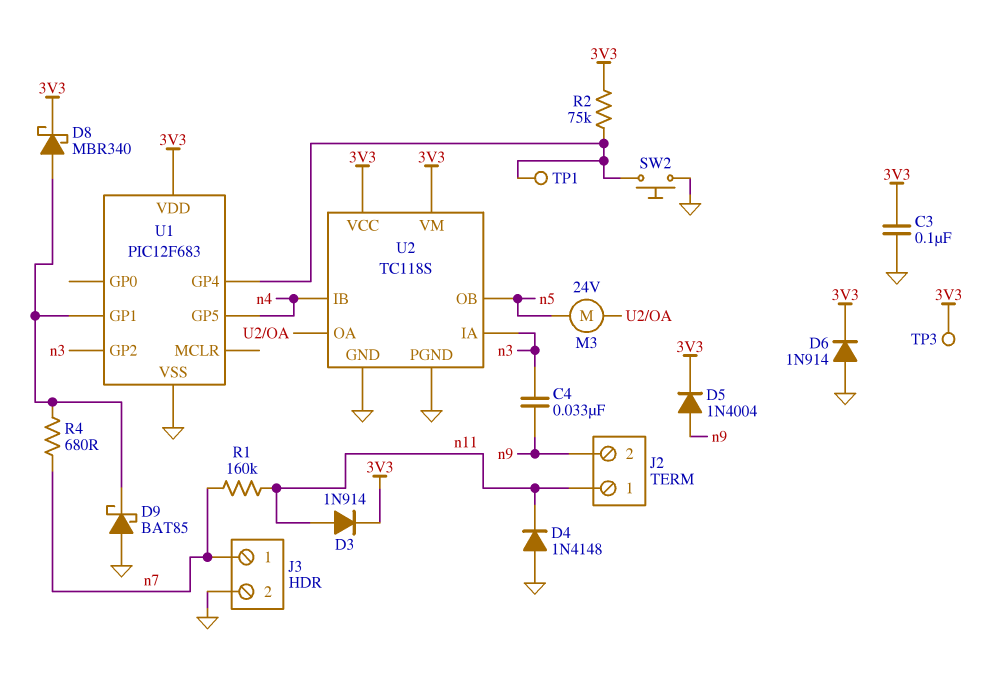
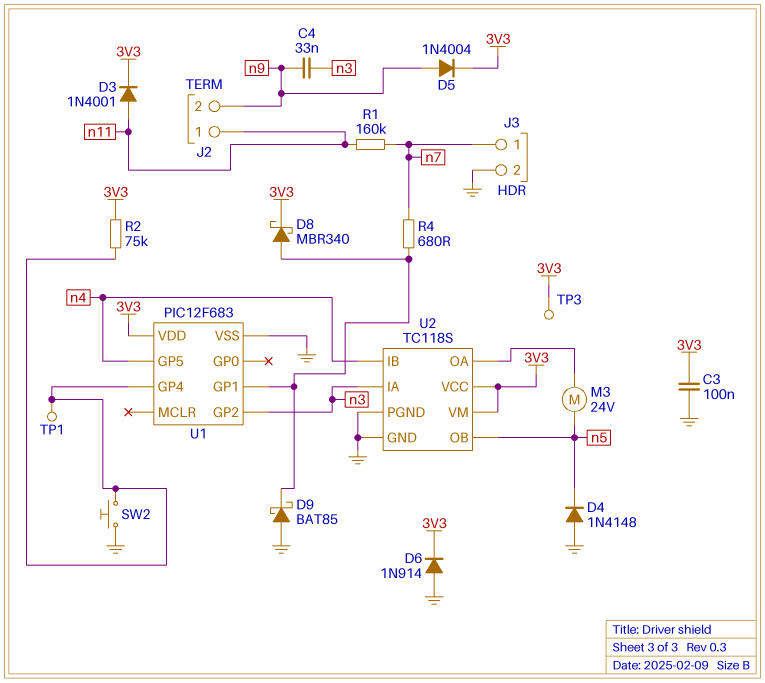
D3: diode 1N914 (A n11, K 3V3) -> diode 1N4001 (A n11, K 3V3)
D4: diode 1N4148 (A GND, K n11) -> diode 1N4148 (A GND, K n5)

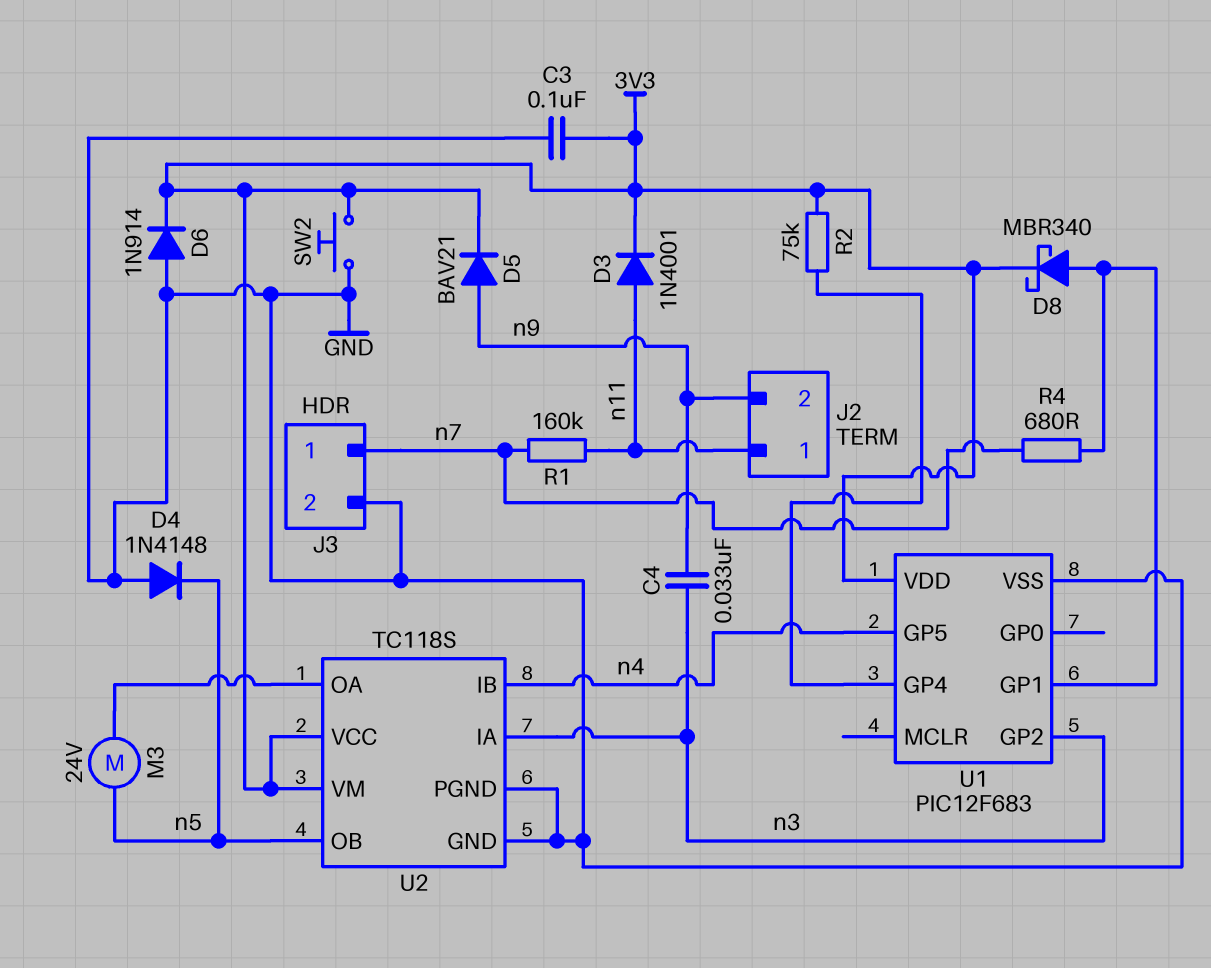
D5: diode 1N4004 (A n9, K 3V3) -> diode BAV21 (A n9, K 3V3)
D9: schottky BAT85 (A GND, K U1/GP1) -> none
SW2: button (GND, U1/GP4) -> button (3V3, GND)
TP1: test point (U1/GP4) -> none
TP3: test point (3V3) -> none

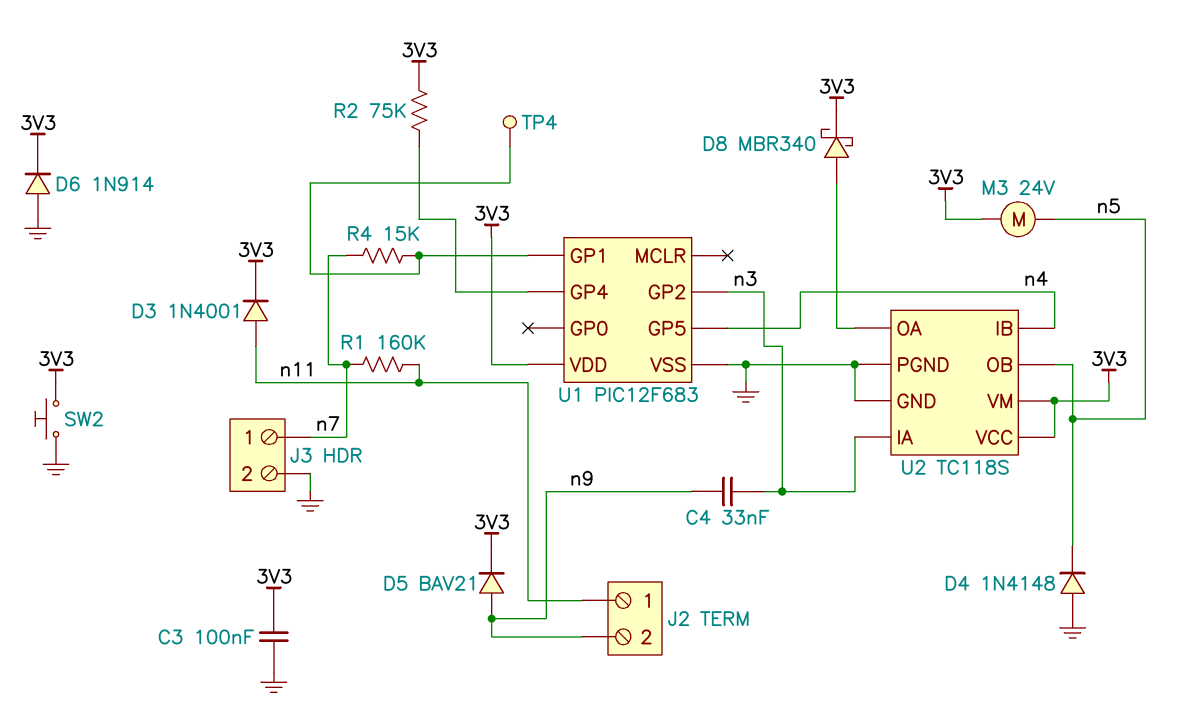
D8: schottky MBR340 (A U1/GP1, K 3V3) -> schottky MBR340 (A U2/OA, K 3V3)
M3: motor 24V (U2/OA, n5) -> motor 24V (3V3, n5)
R4: 680 (U1/GP1, n7) -> 15k (U1/GP1, n7)
TP4: none -> test point (U1/GP1)

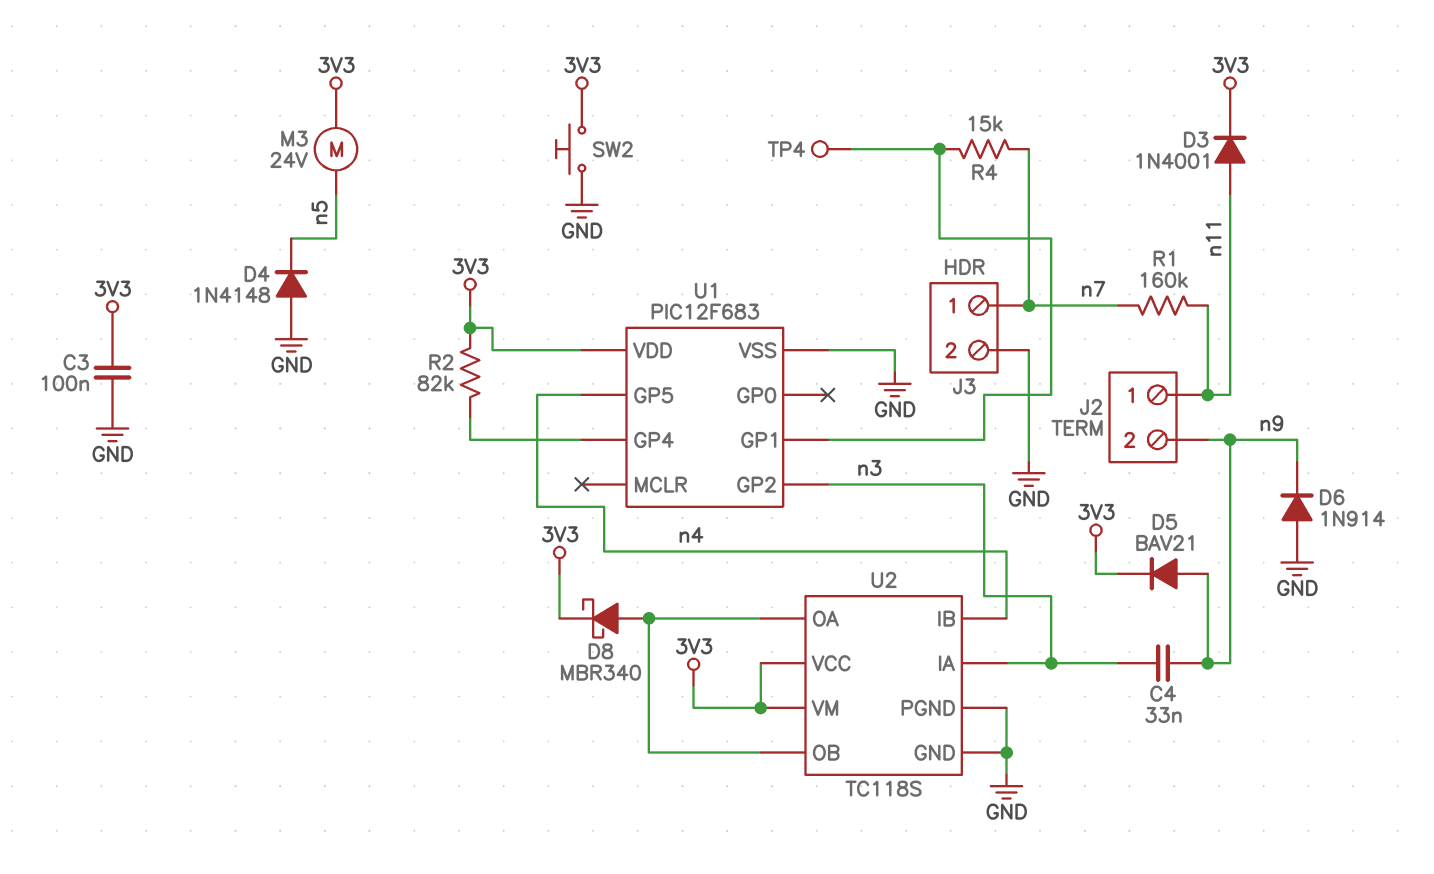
D6: diode 1N914 (A GND, K 3V3) -> diode 1N914 (A GND, K n9)
R2: 75k (3V3, U1/GP4) -> 82k (3V3, U1/GP4)
U2 pin OB: n5 -> U2/OA

